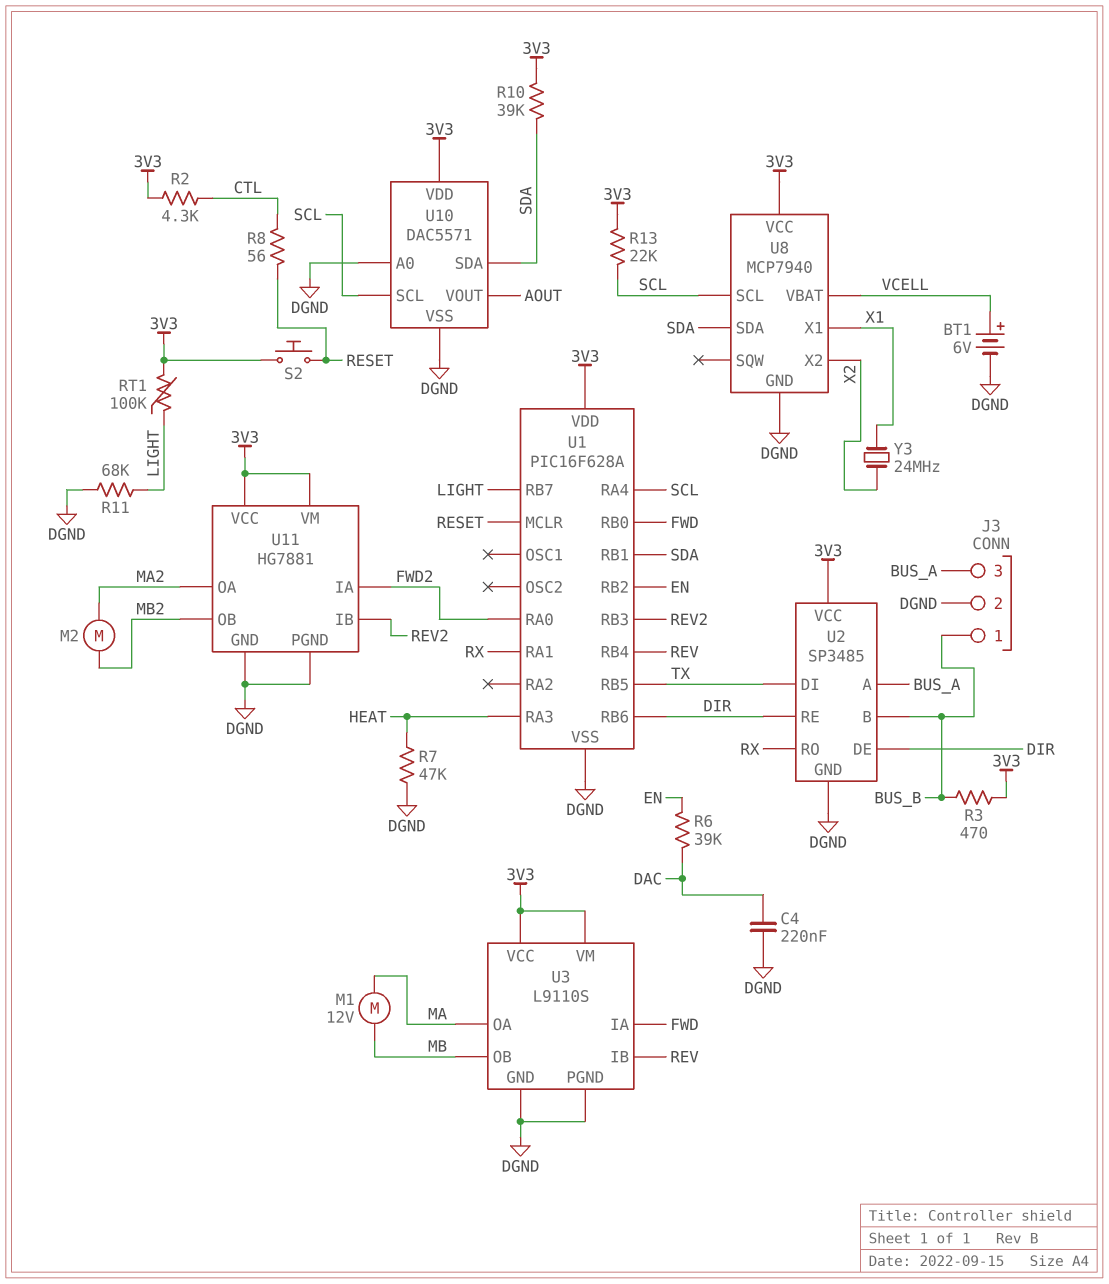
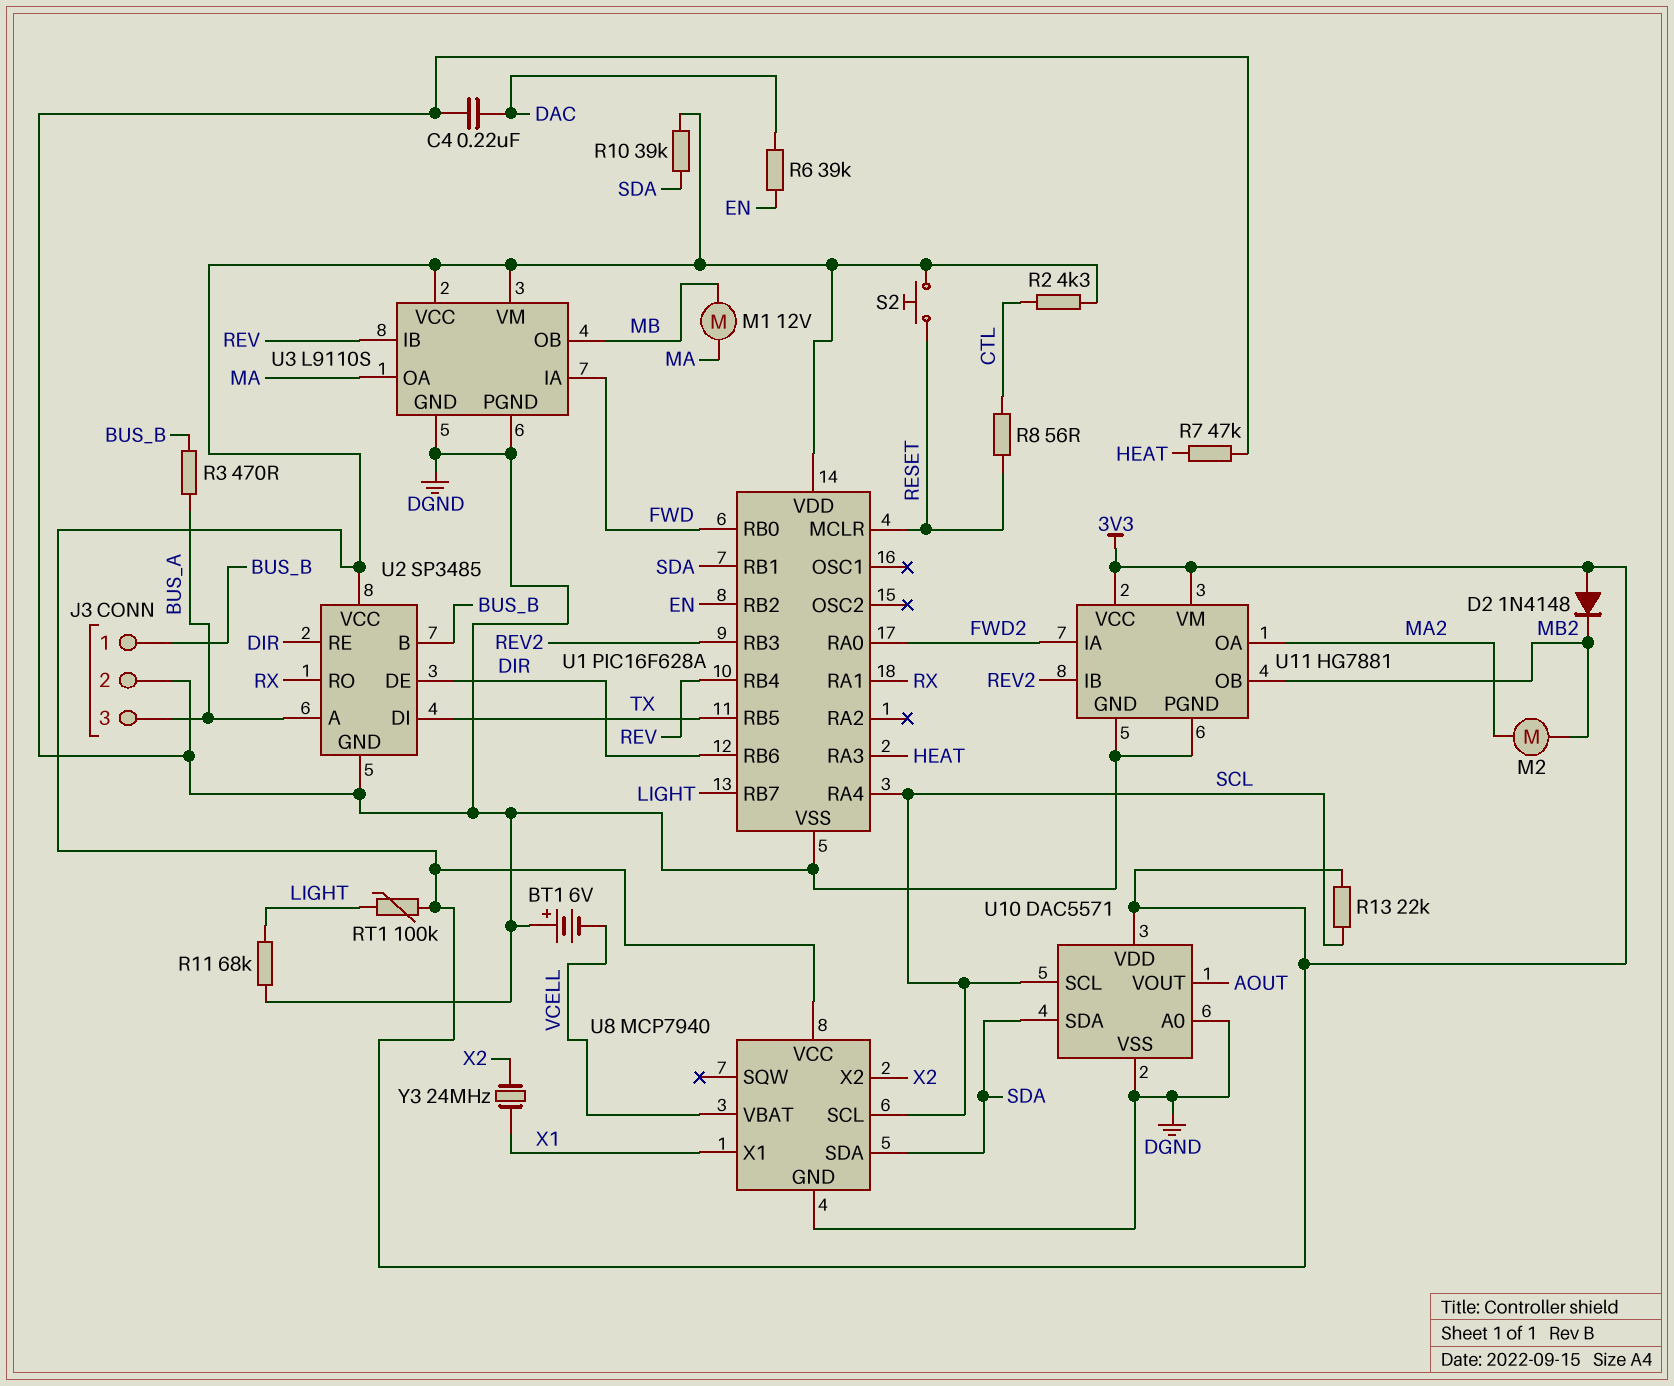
BT1: 6V (plus VCELL, minus DGND) -> 6V (plus DGND, minus VCELL)
D2: none -> diode 1N4148 (A 3V3, K MB2)
R3: 470 (3V3, BUS_B) -> 470 (BUS_A, BUS_B)

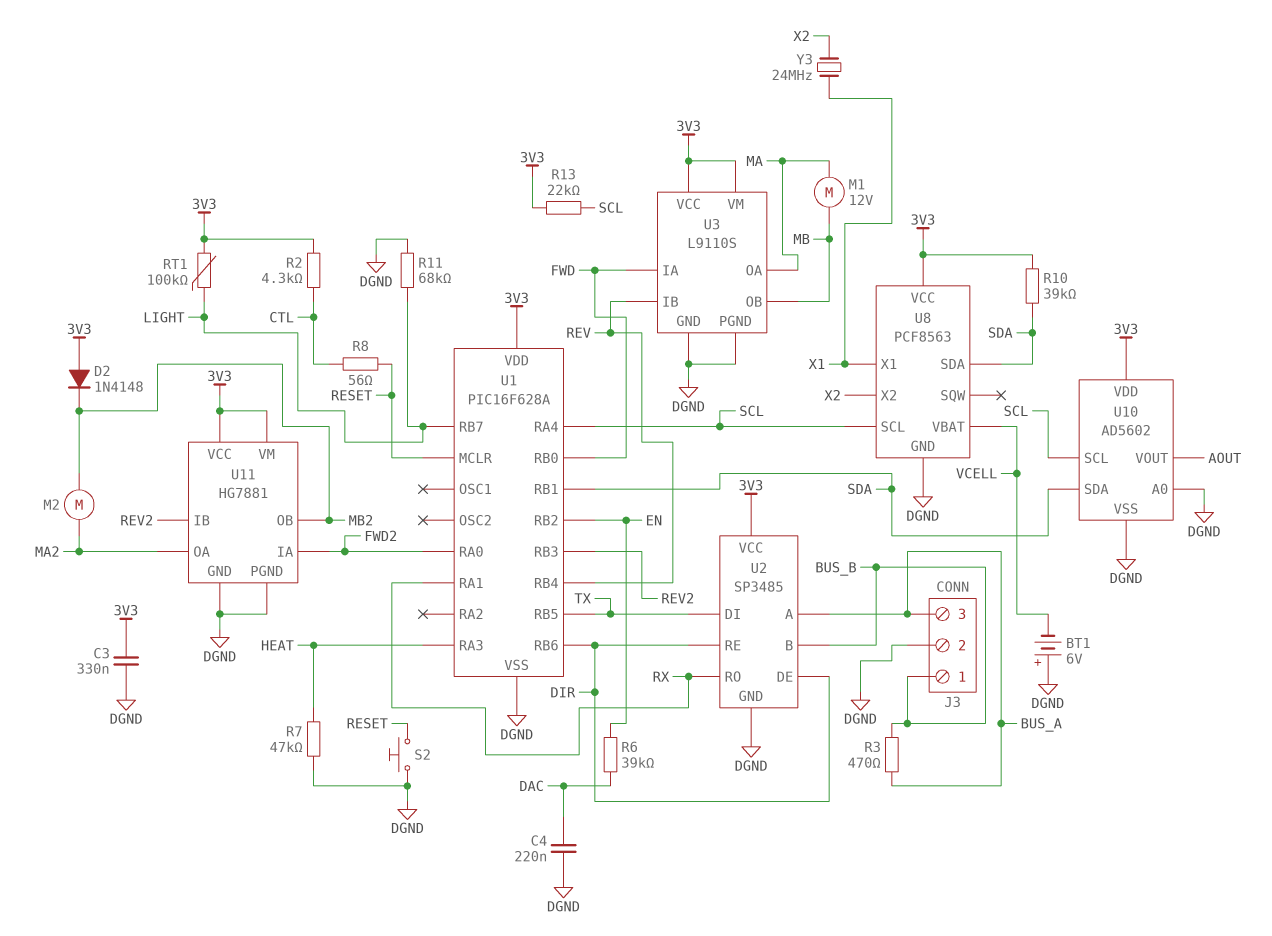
C3: none -> 330nF (3V3, DGND)
S2: button (3V3, RESET) -> button (DGND, RESET)
U8: MCP7940 -> PCF8563
U10: DAC5571 -> AD5602

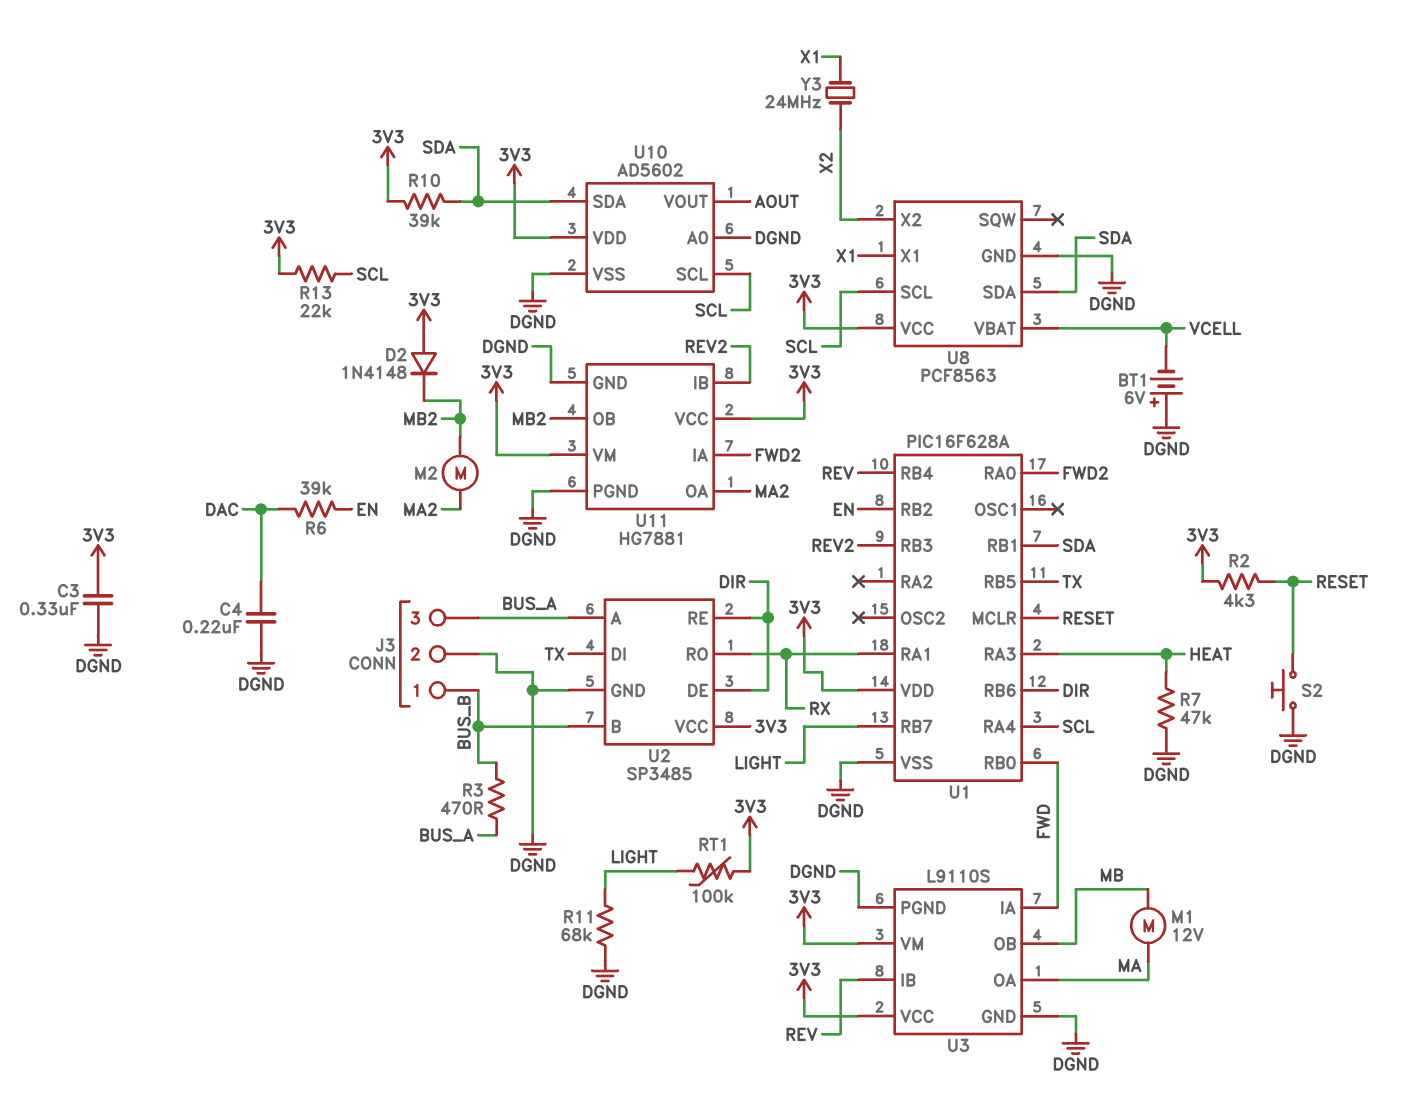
R2: 4.3k (3V3, CTL) -> 4.3k (3V3, RESET)
R8: 56 (CTL, RESET) -> none

